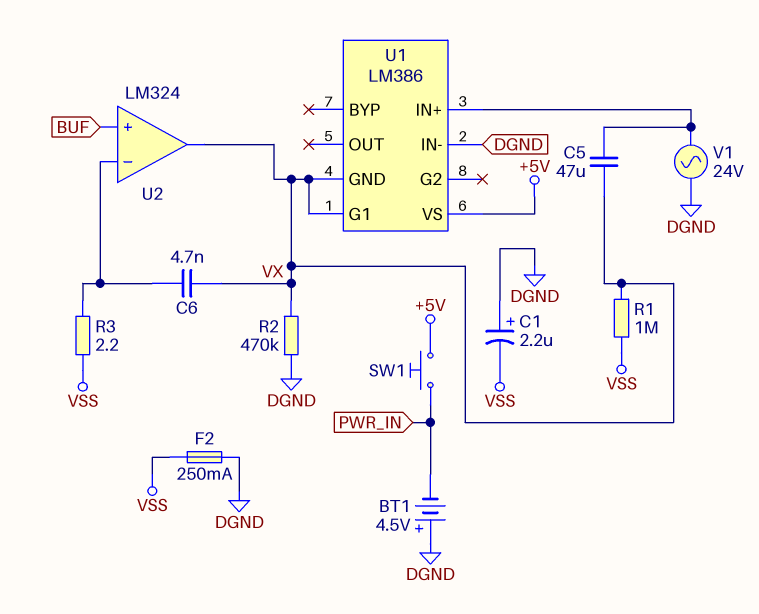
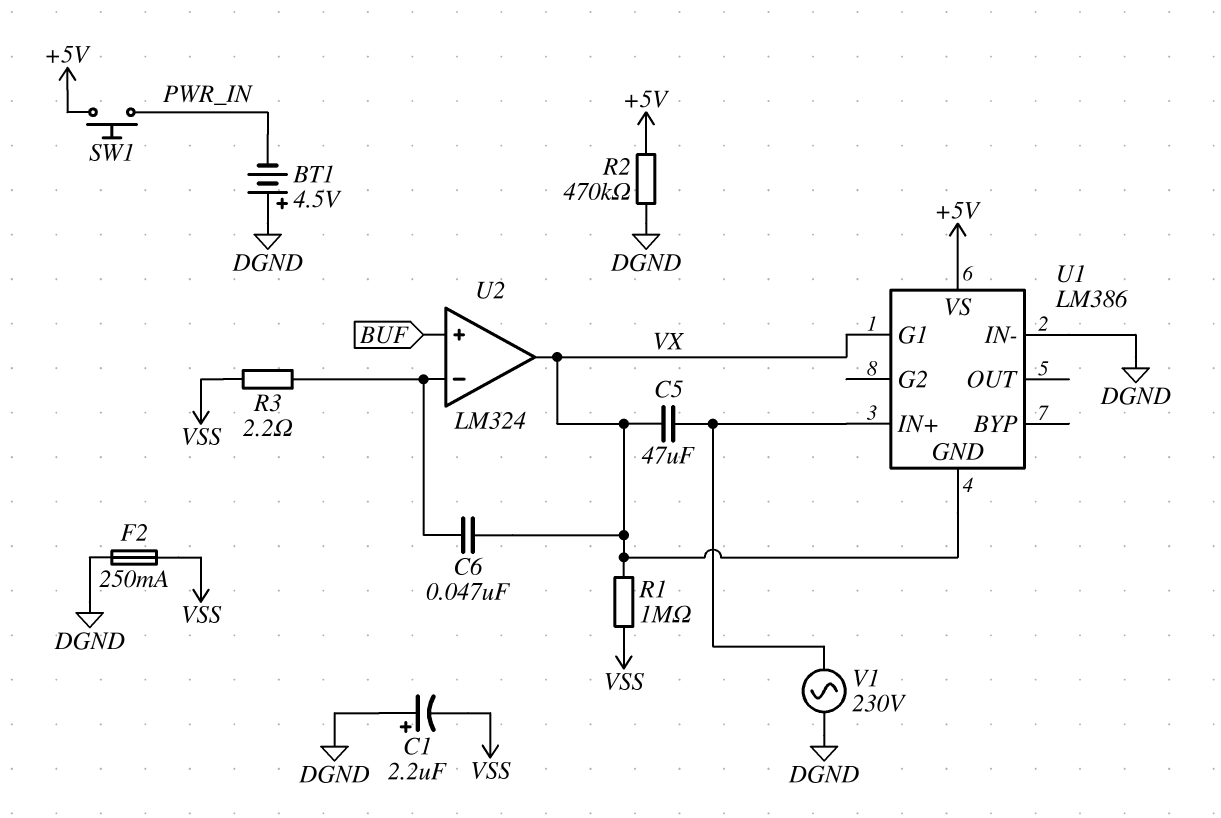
C6: 4.7nF (U2/in-, VX) -> 47nF (U2/in-, VX)
R2: 470k (DGND, VX) -> 470k (+5V, DGND)
V1: AC 24V (DGND, U1/IN+) -> AC 230V (DGND, U1/IN+)

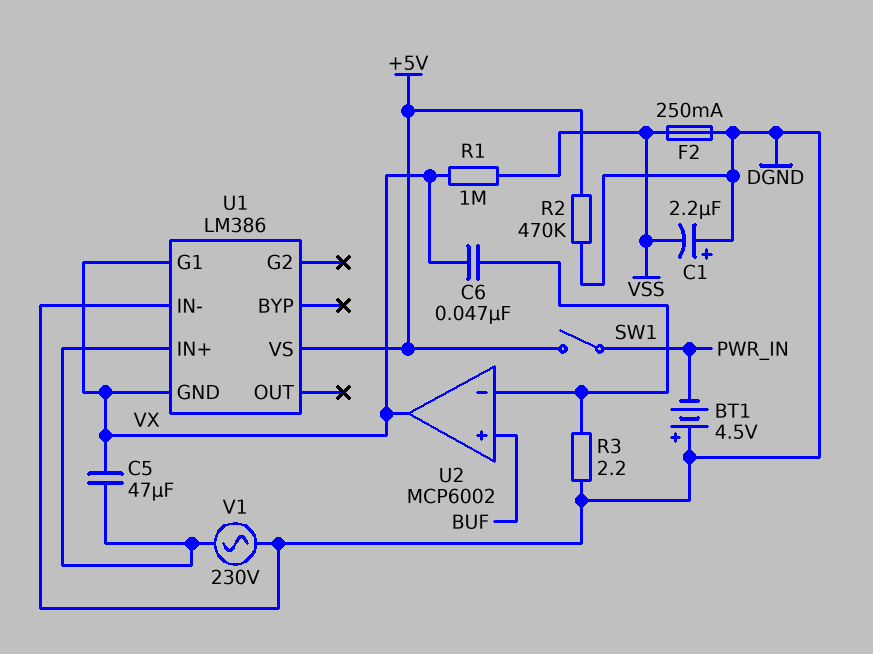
R3: 2.2 (U2/in-, VSS) -> 2.2 (DGND, U2/in-)
SW1: button (+5V, PWR_IN) -> switch (+5V, PWR_IN)
U2: LM324 -> MCP6002

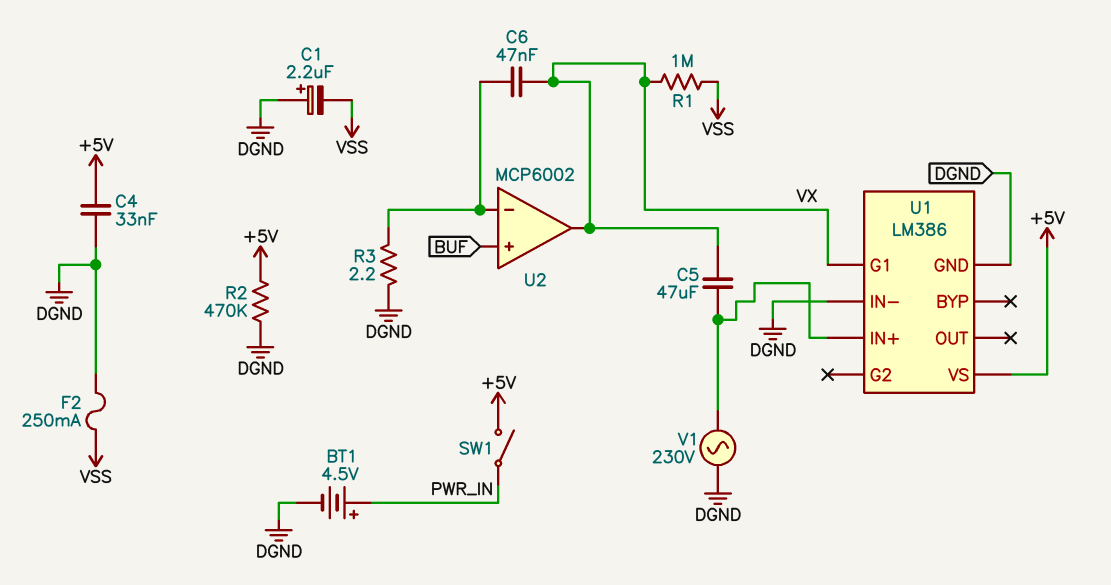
BT1: 4.5V (plus DGND, minus PWR_IN) -> 4.5V (plus PWR_IN, minus DGND)
C4: none -> 33nF (+5V, DGND)
U1 pin GND: VX -> DGND

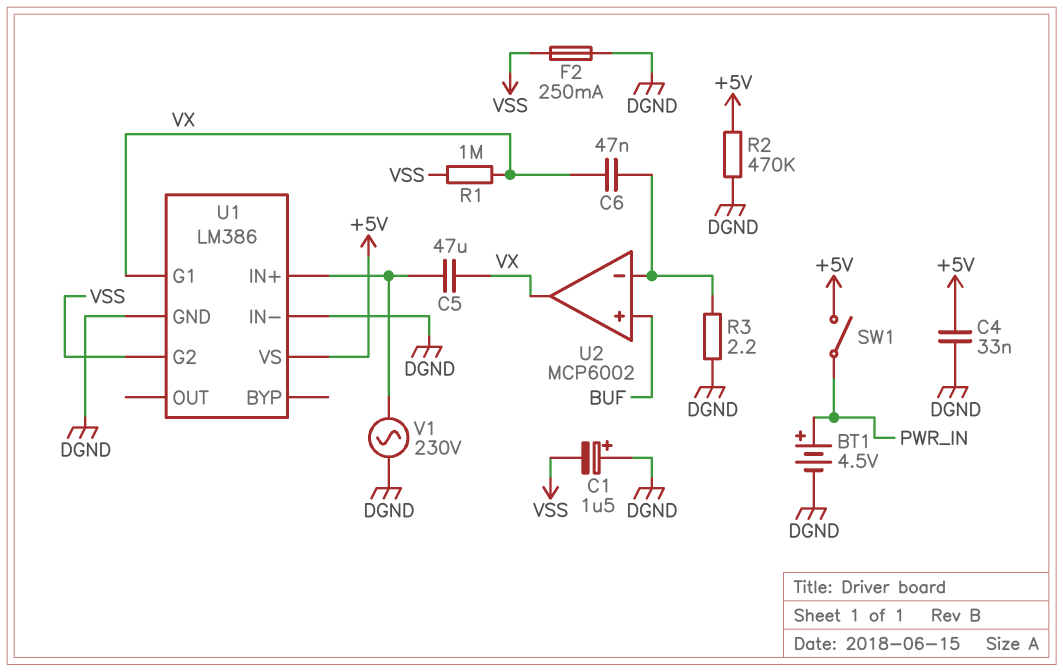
C1: 2.2uF (plus DGND, minus VSS) -> 1.5uF (plus DGND, minus VSS)
U1 pin G2: none -> VSS

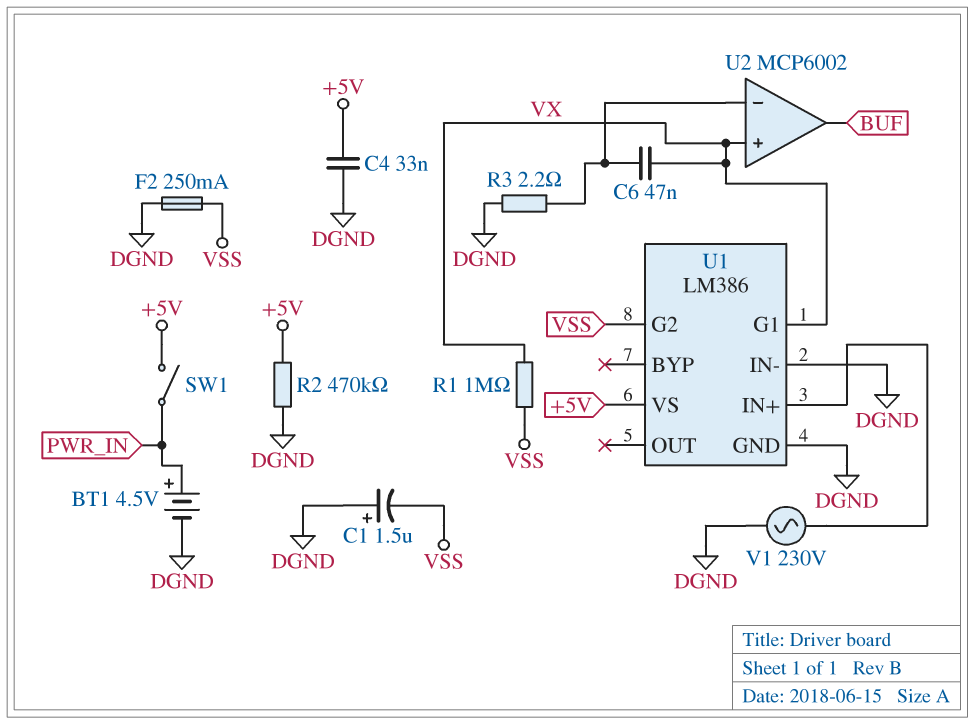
C5: 47uF (U1/IN+, VX) -> none
U2 pin in+: BUF -> VX
U2 pin out: VX -> BUF

